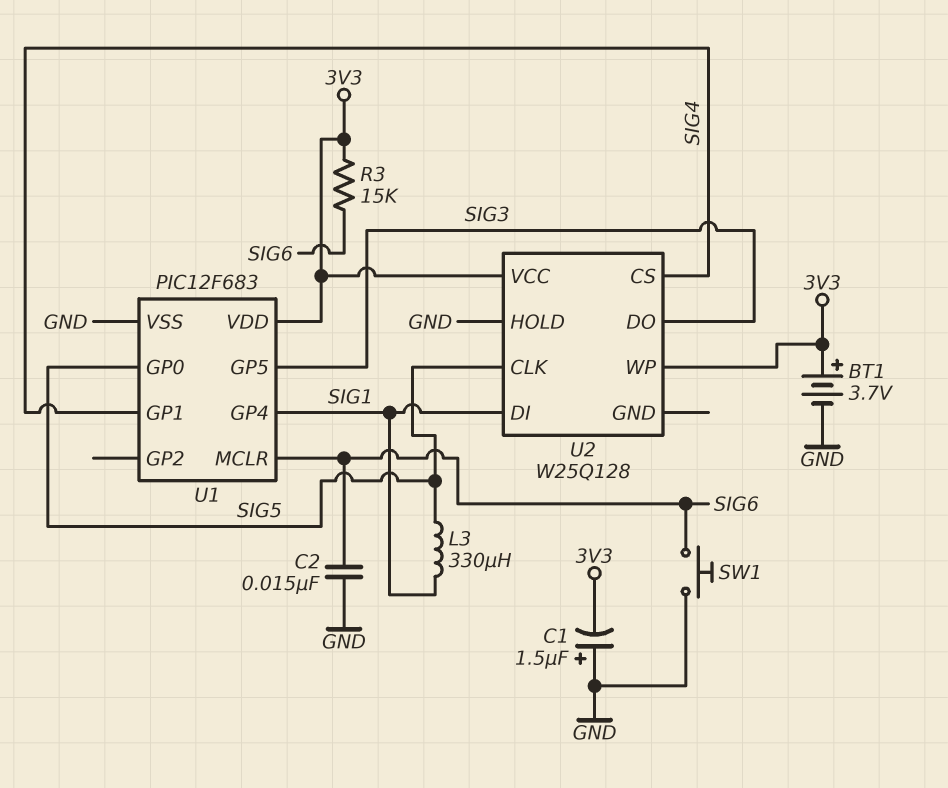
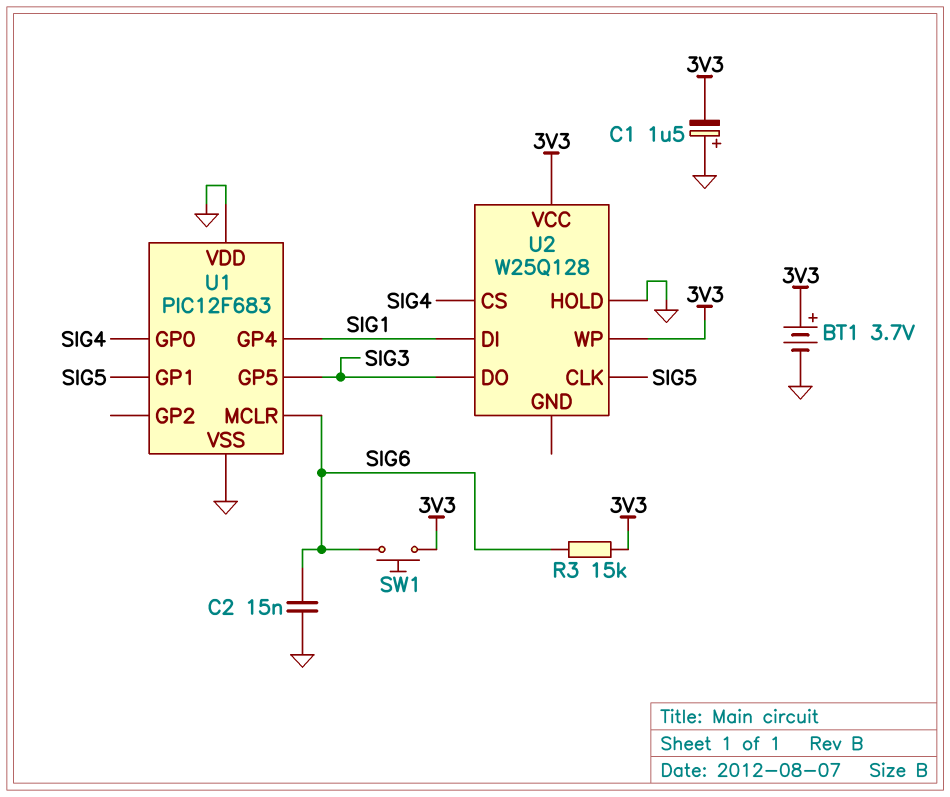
L3: 330uH (SIG1, SIG5) -> none
SW1: button (GND, SIG6) -> button (3V3, SIG6)
U1 pin GP0: SIG5 -> SIG4
U1 pin GP1: SIG4 -> SIG5
U1 pin VDD: 3V3 -> GND

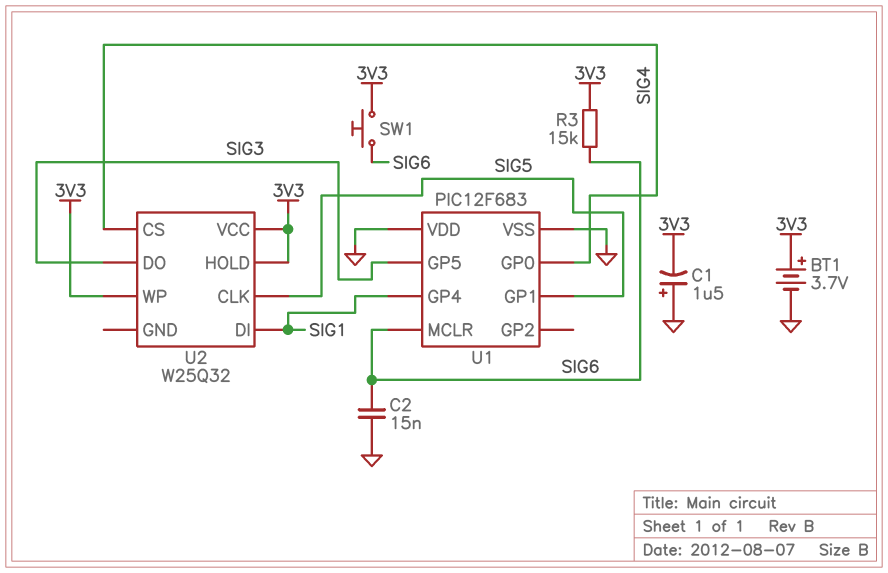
U2: W25Q128 -> W25Q32
U2 pin HOLD: GND -> 3V3

